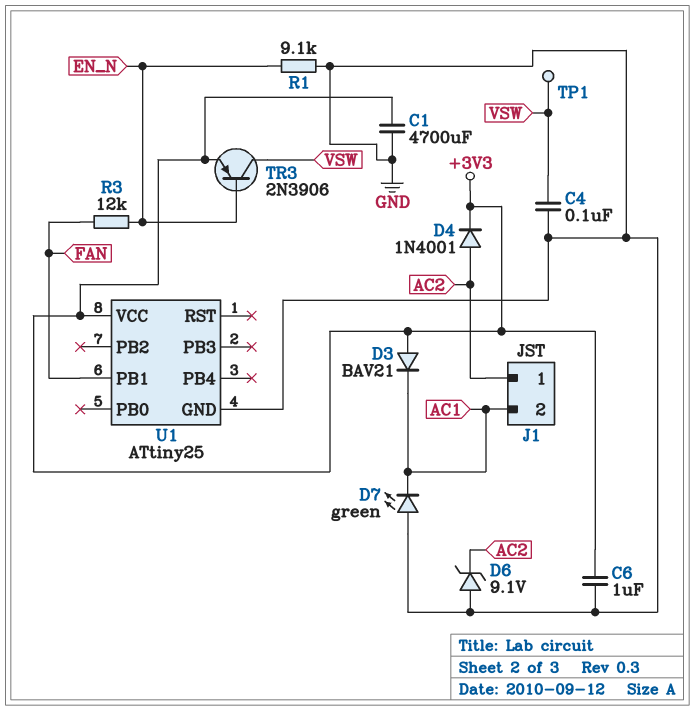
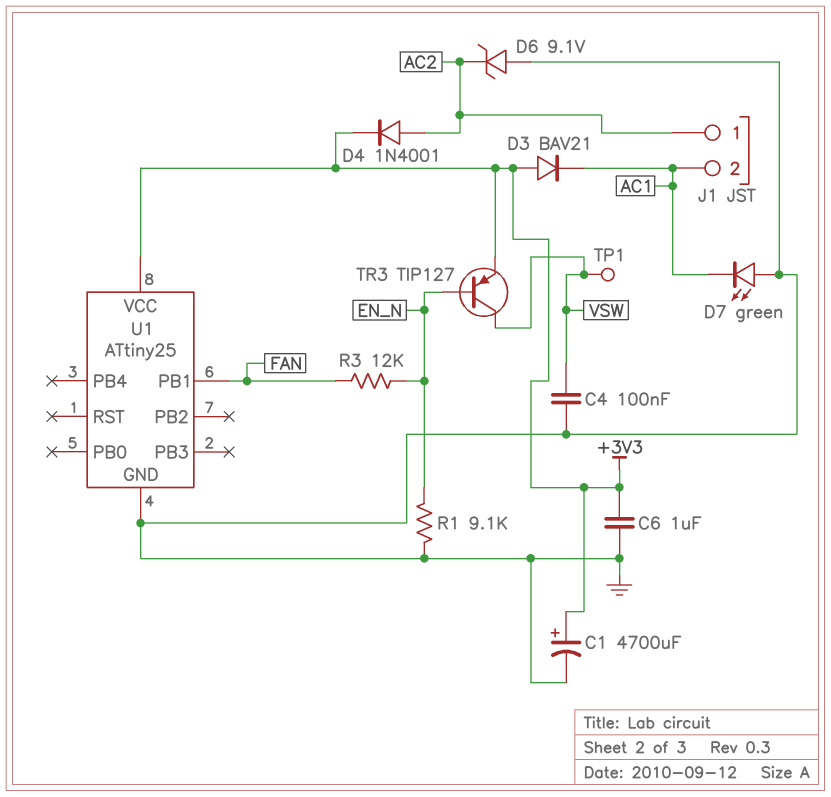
C1: 4700uF (+3V3, GND) -> 4700uF (plus +3V3, minus GND)
TR3: PNP 2N3906 (B EN_N, C VSW, E +3V3) -> PNP TIP127 (B EN_N, C VSW, E +3V3)

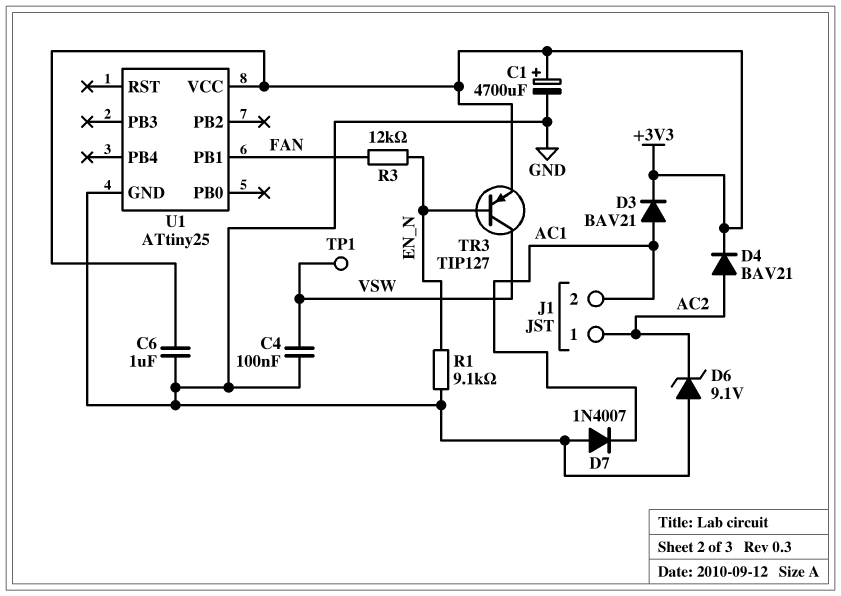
D3: diode BAV21 (A +3V3, K AC1) -> diode BAV21 (A AC1, K +3V3)
D4: diode 1N4001 (A AC2, K +3V3) -> diode BAV21 (A AC2, K +3V3)
D7: LED green (A GND, K AC1) -> diode 1N4007 (A GND, K AC1)

